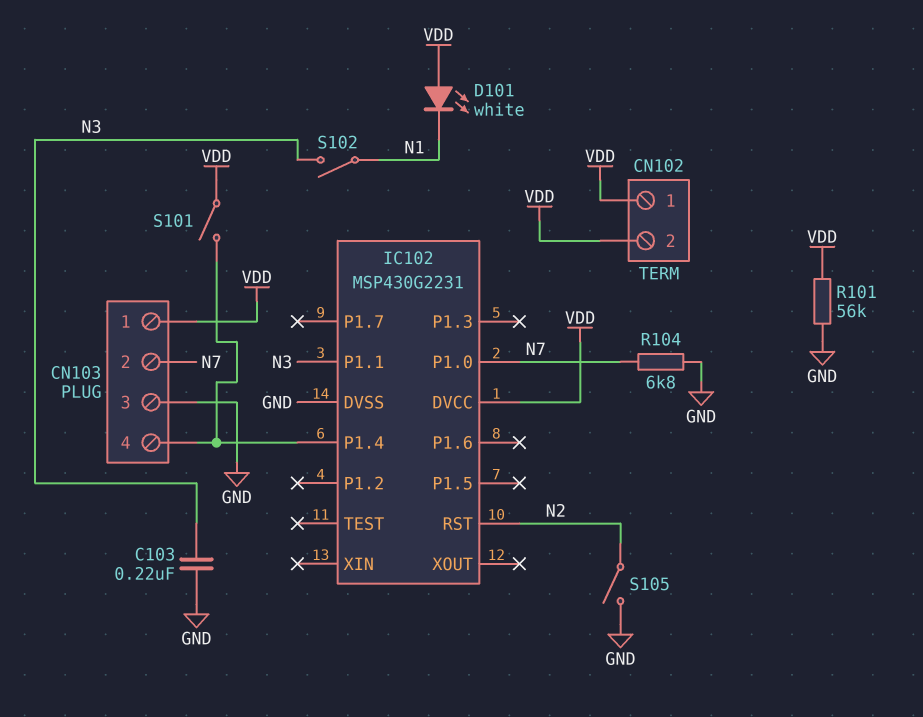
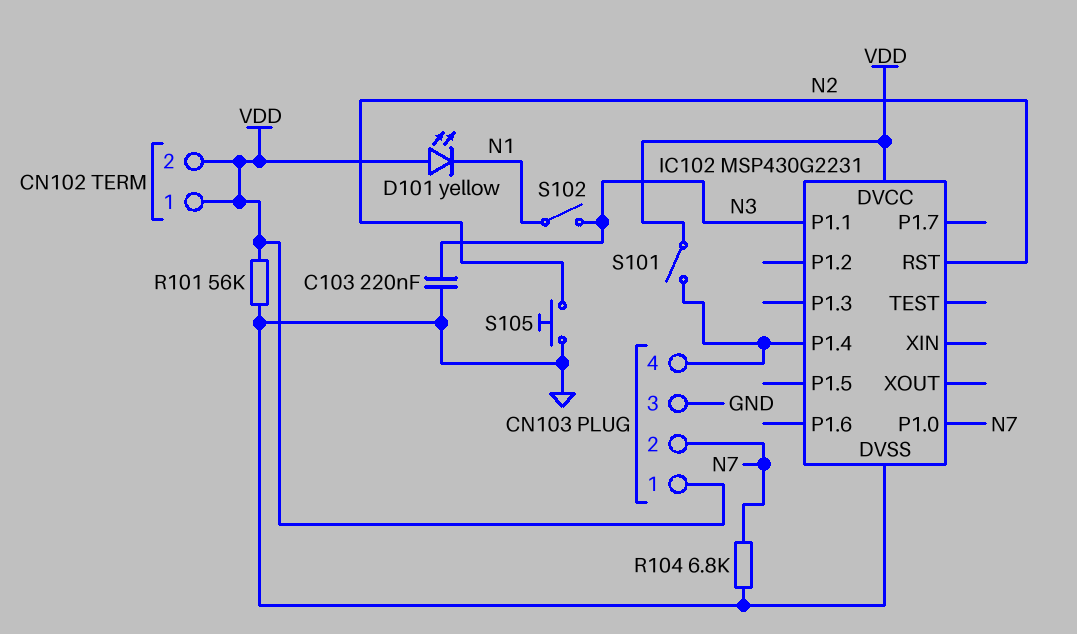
D101: LED white (A VDD, K N1) -> LED yellow (A VDD, K N1)
S105: switch (GND, N2) -> button (GND, N2)

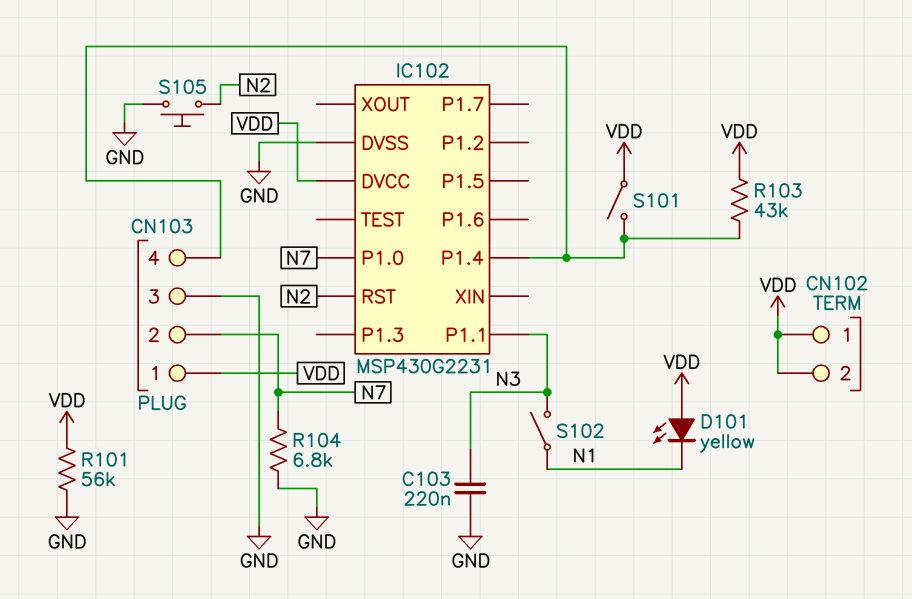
R103: none -> 43k (CN103/4, VDD)

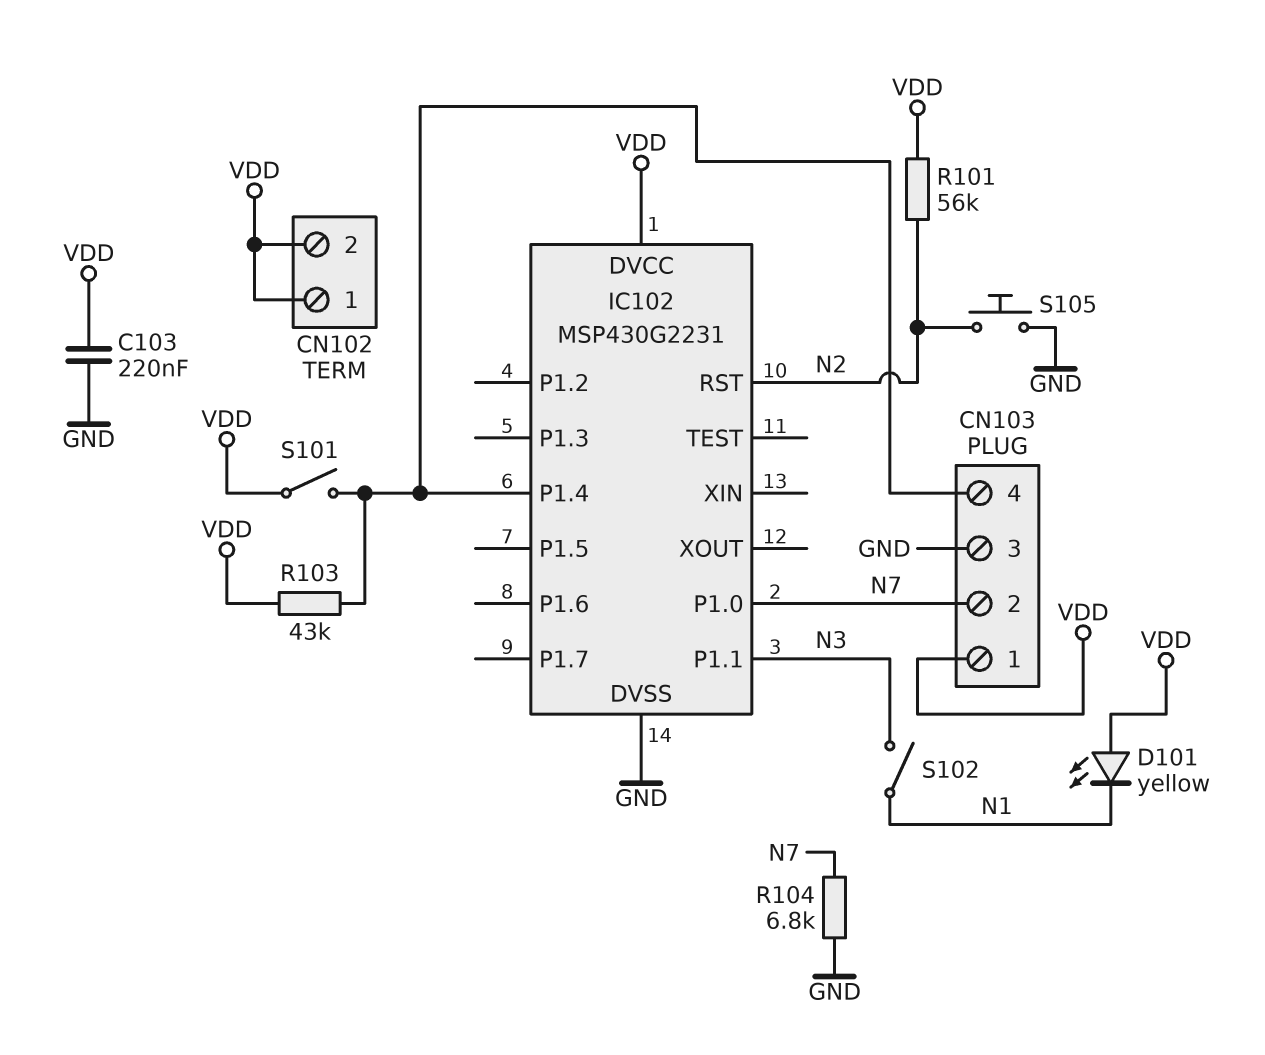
C103: 220nF (GND, N3) -> 220nF (GND, VDD)
R101: 56k (GND, VDD) -> 56k (N2, VDD)

